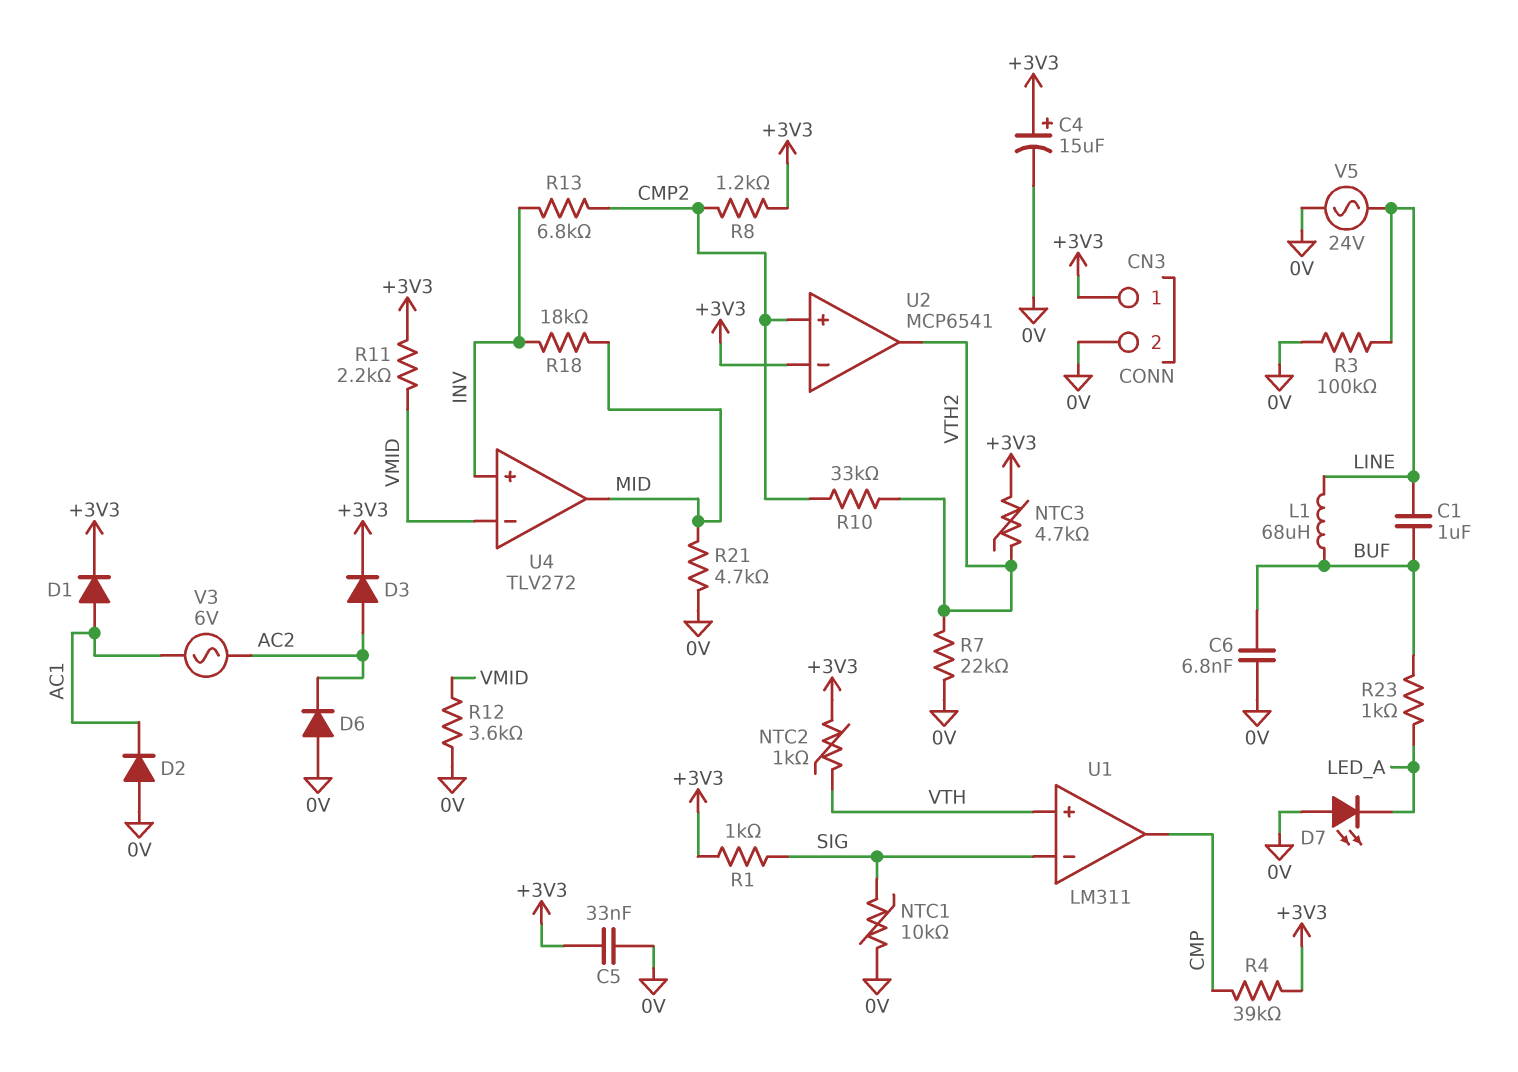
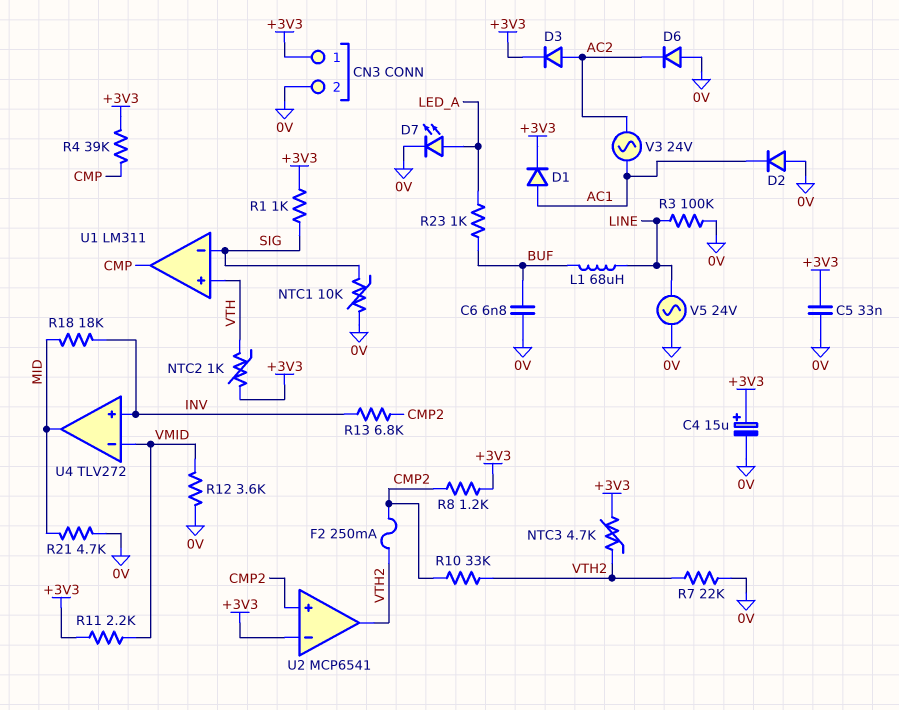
C1: 1uF (BUF, LINE) -> none
D7: LED (A 0V, K LED_A) -> LED (A LED_A, K 0V)
F2: none -> 250mA (CMP2, VTH2)
V3: AC 6V (AC1, AC2) -> AC 24V (AC1, AC2)

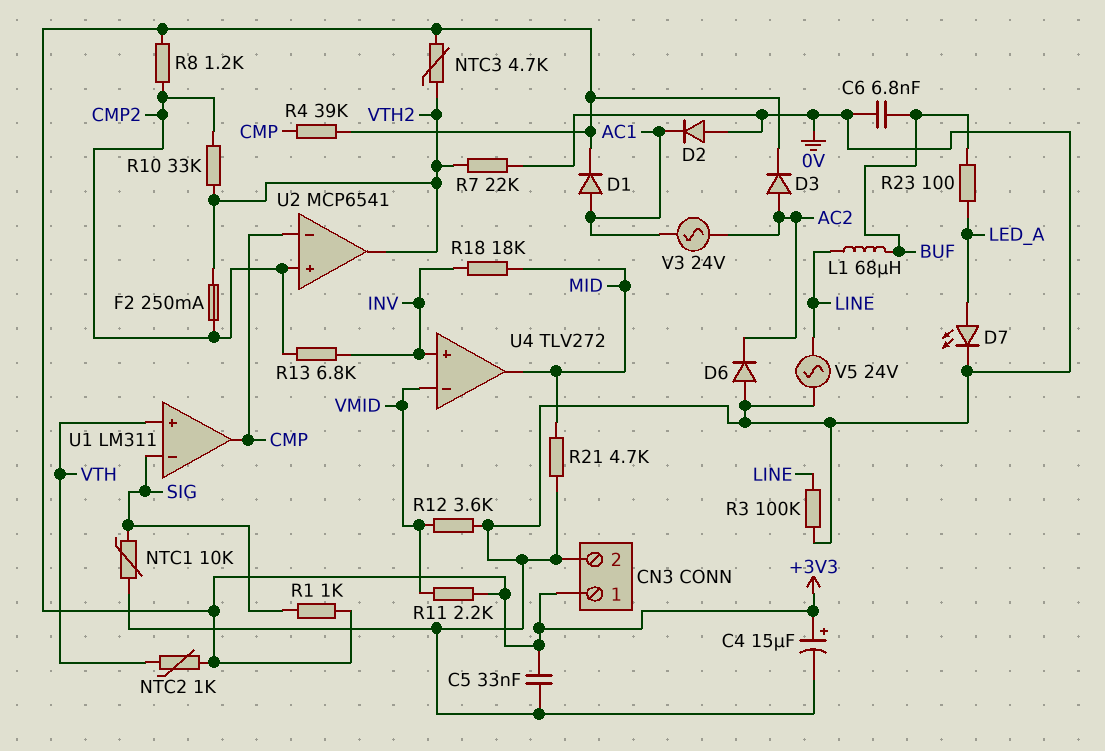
R23: 1k (BUF, LED_A) -> 100 (BUF, LED_A)
U2 pin in-: +3V3 -> CMP

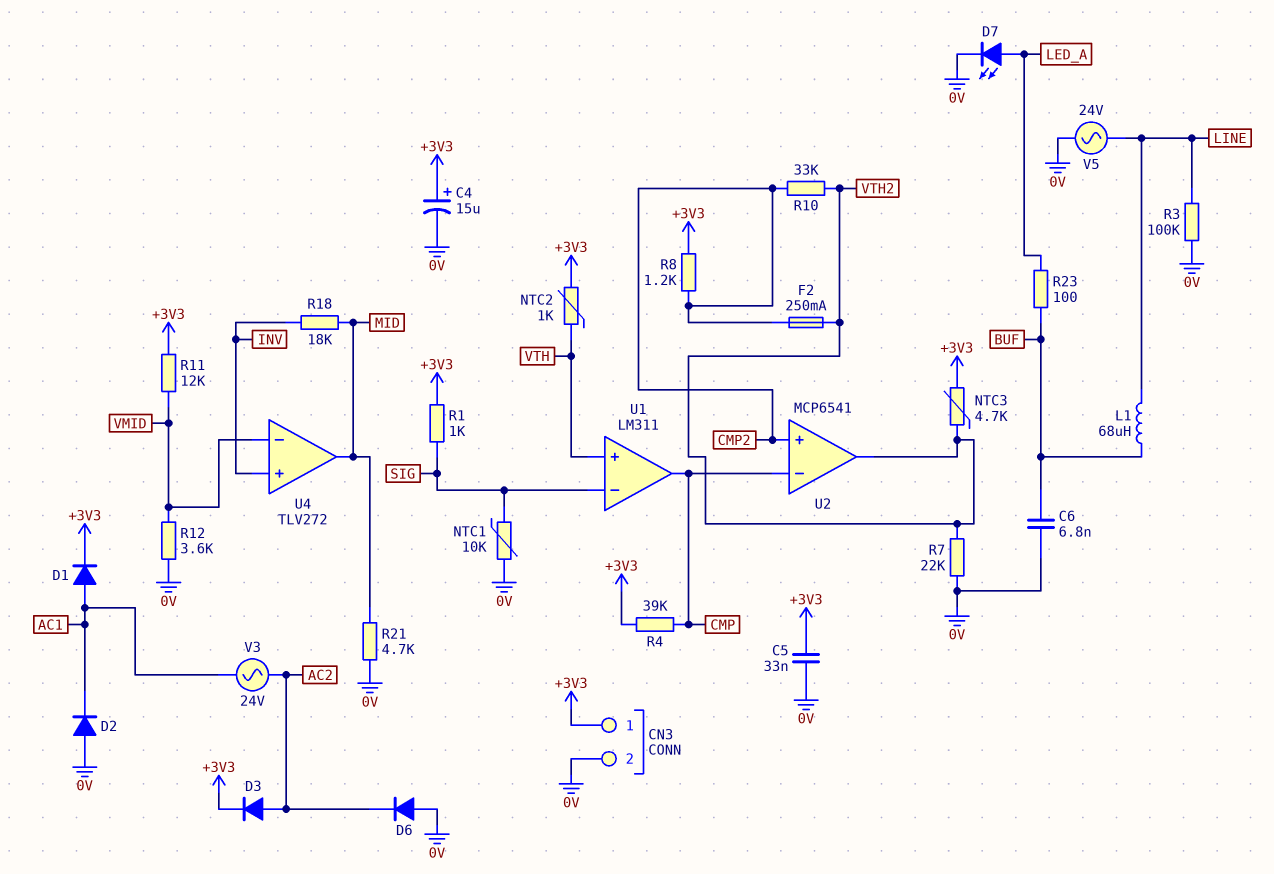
R11: 2.2k (+3V3, VMID) -> 12k (+3V3, VMID)
R13: 6.8k (CMP2, INV) -> none

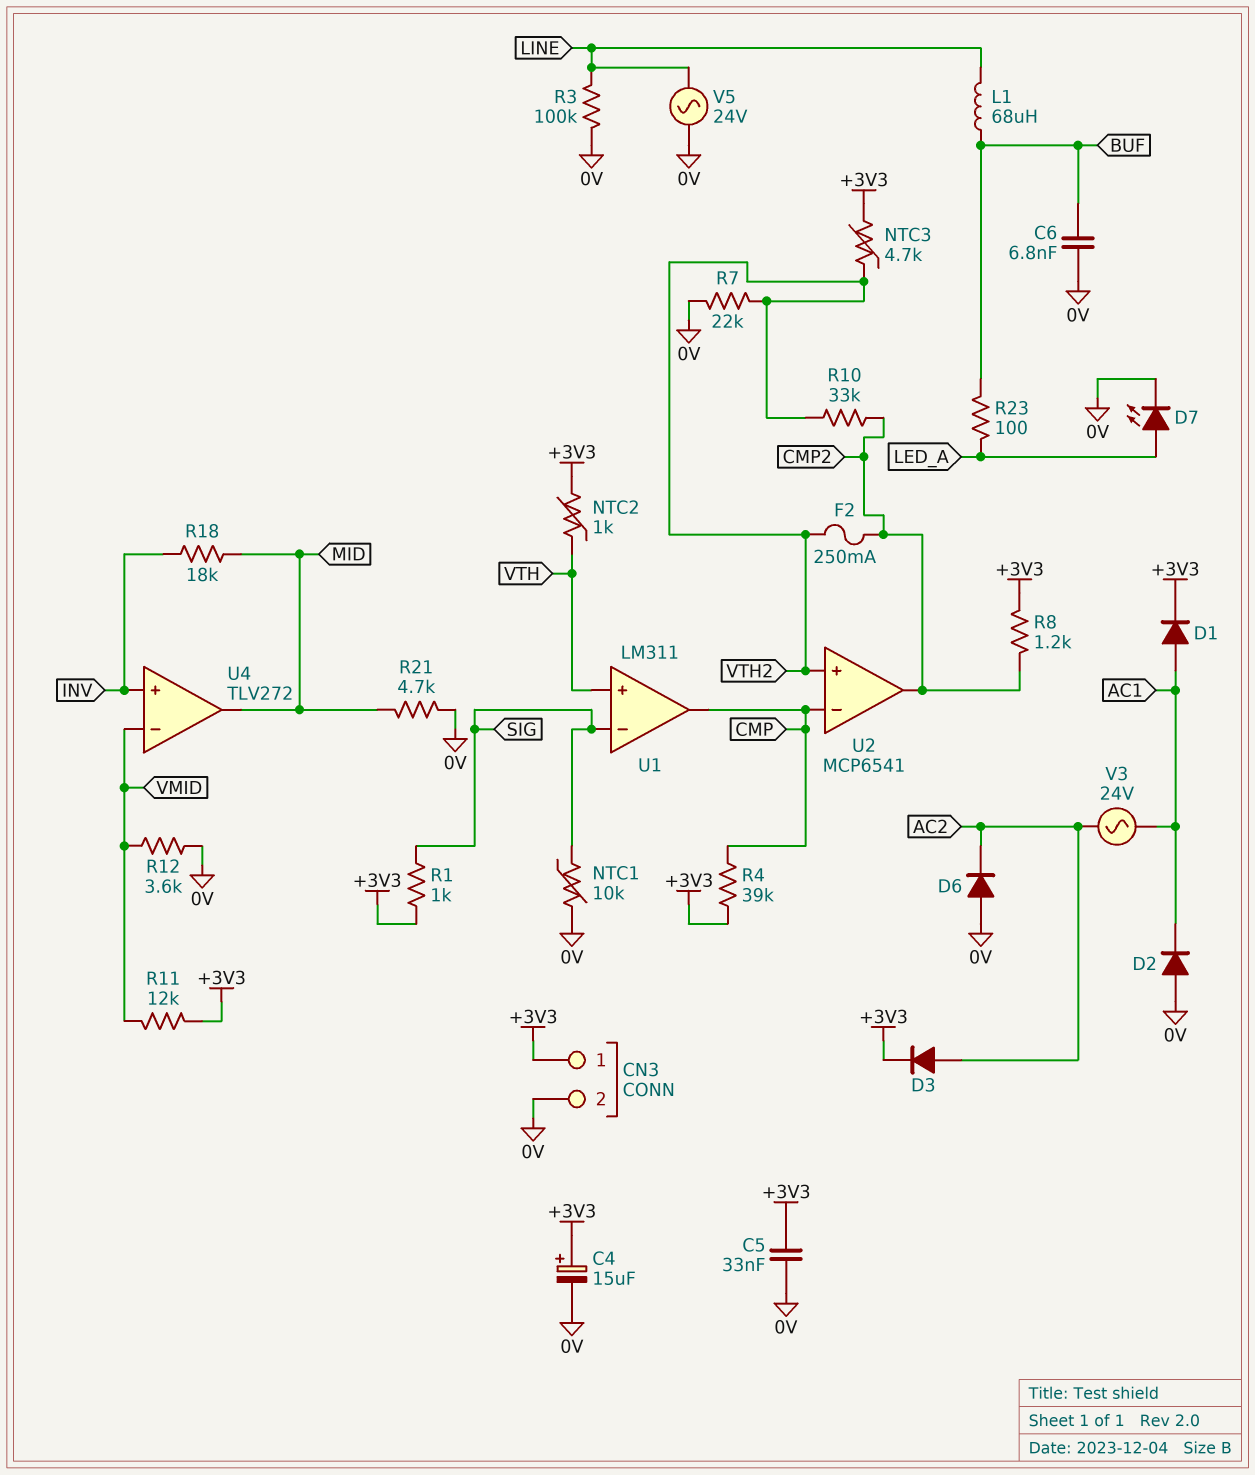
U2 pin in+: CMP2 -> VTH2
U2 pin out: VTH2 -> CMP2

